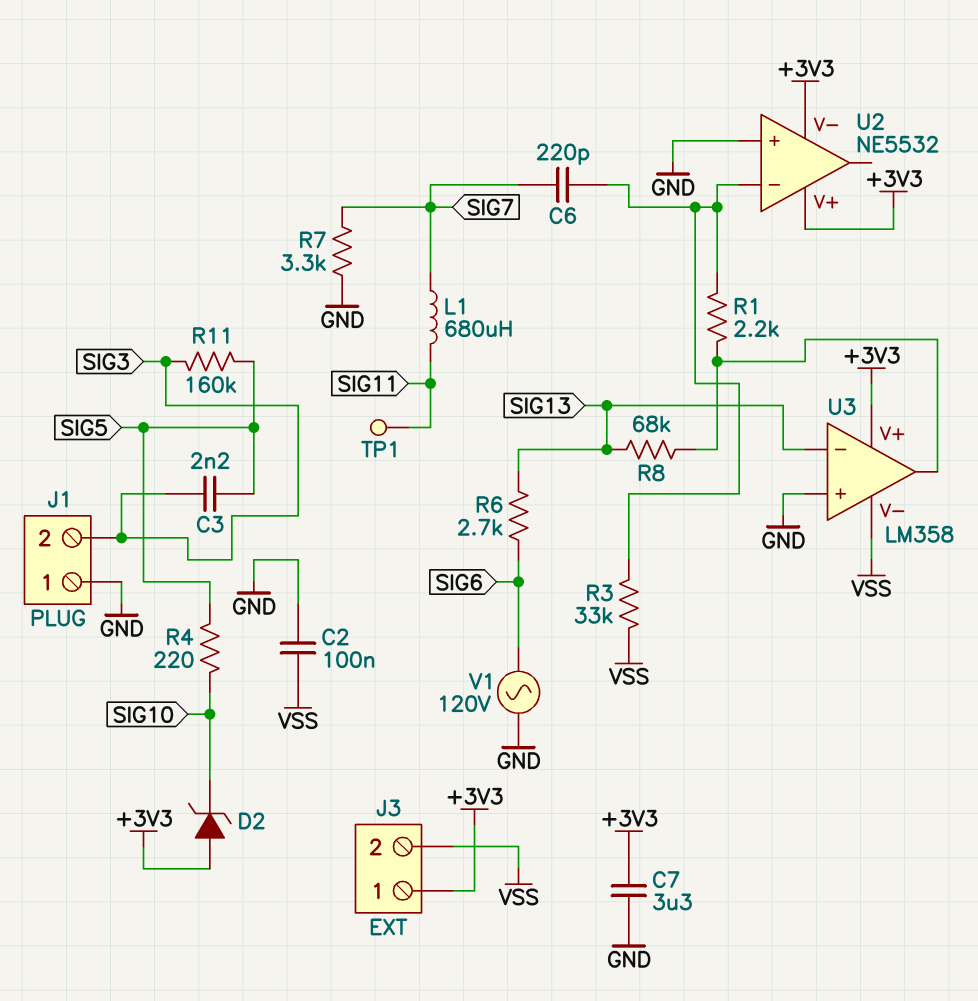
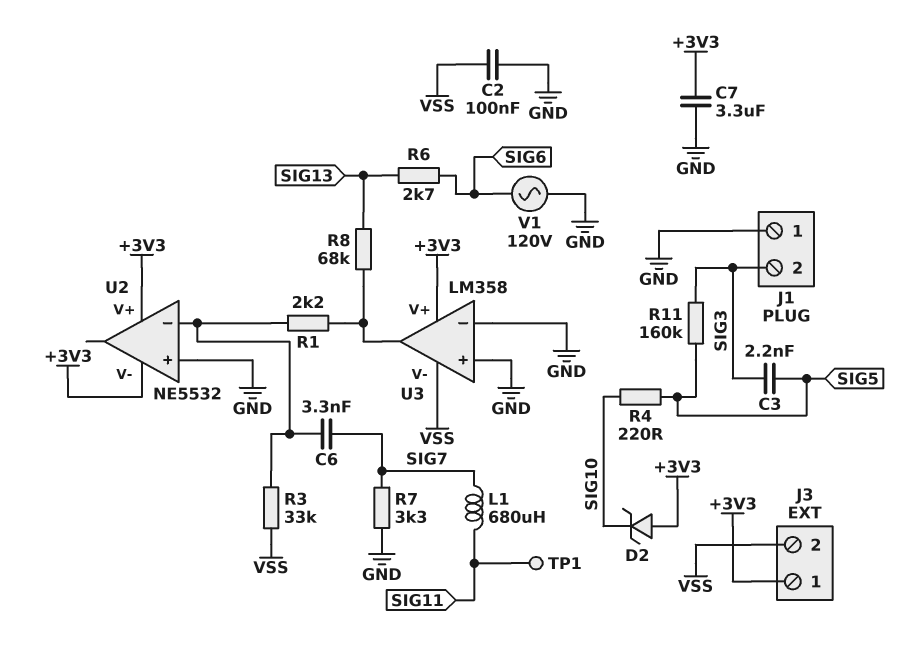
C6: 220pF (SIG7, U2/in-) -> 3.3nF (SIG7, U2/in-)
U3 pin in-: SIG13 -> GND

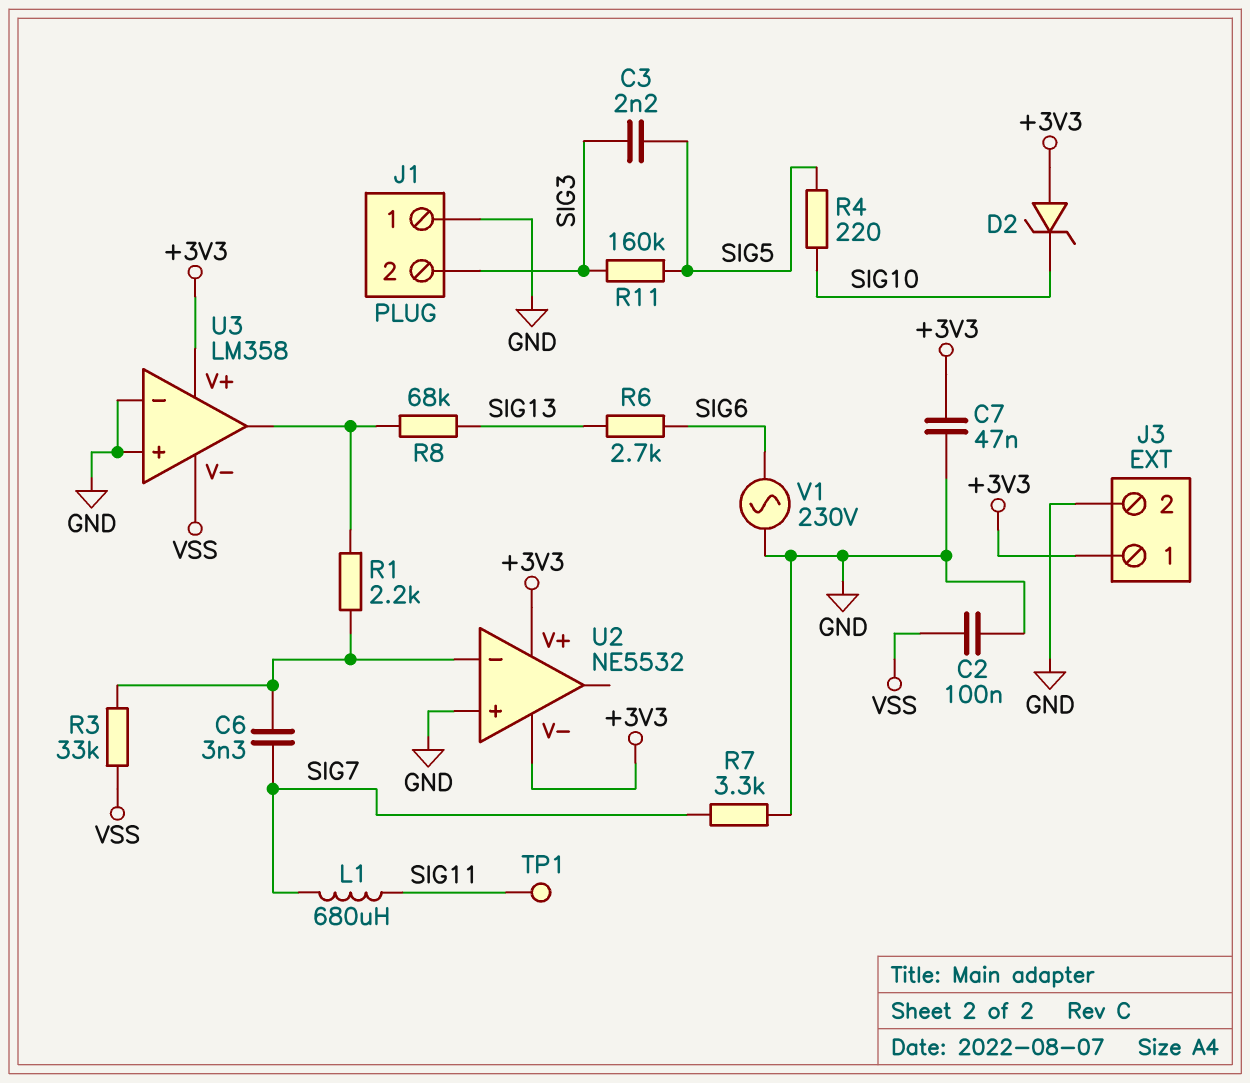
C7: 3.3uF (+3V3, GND) -> 47nF (+3V3, GND)
J3 pin 2: VSS -> GND
V1: AC 120V (GND, SIG6) -> AC 230V (GND, SIG6)

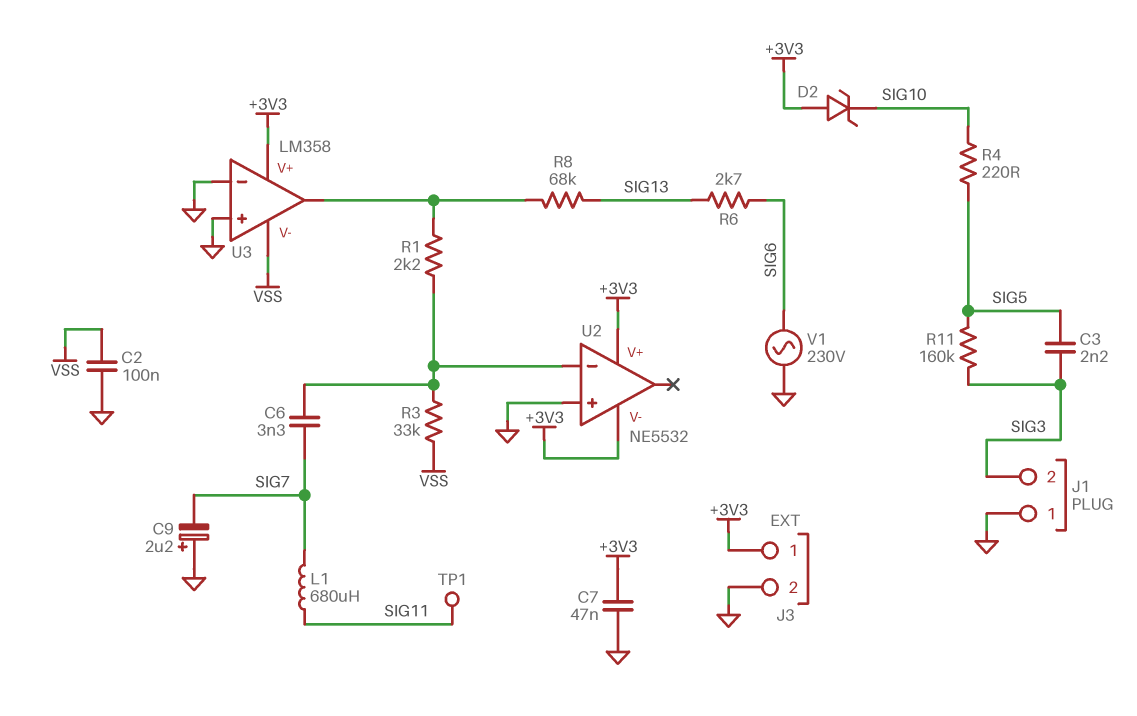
C9: none -> 2.2uF (plus GND, minus SIG7)
R7: 3.3k (GND, SIG7) -> none

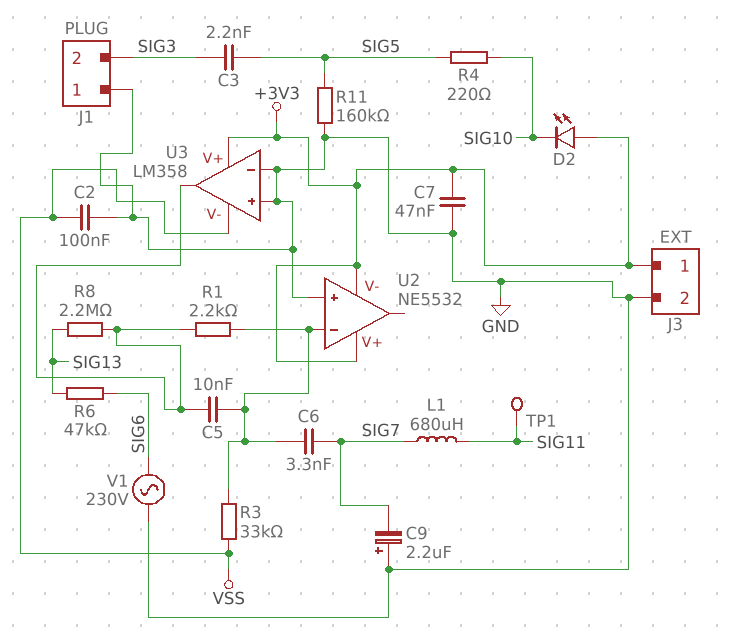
C5: none -> 10nF (U2/in-, U3/out)
D2: zener (A +3V3, K SIG10) -> LED (A +3V3, K SIG10)
R6: 2.7k (SIG6, SIG13) -> 47k (SIG6, SIG13)
R8: 68k (SIG13, U3/out) -> 2.2M (SIG13, U3/out)
R11: 160k (SIG3, SIG5) -> 160k (GND, SIG5)

